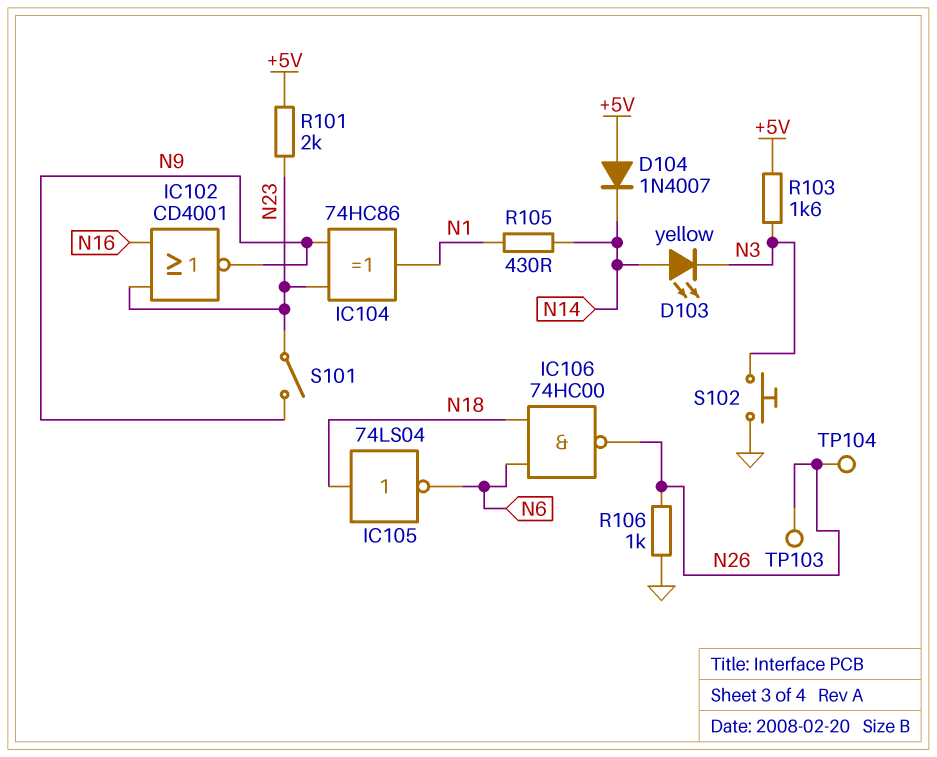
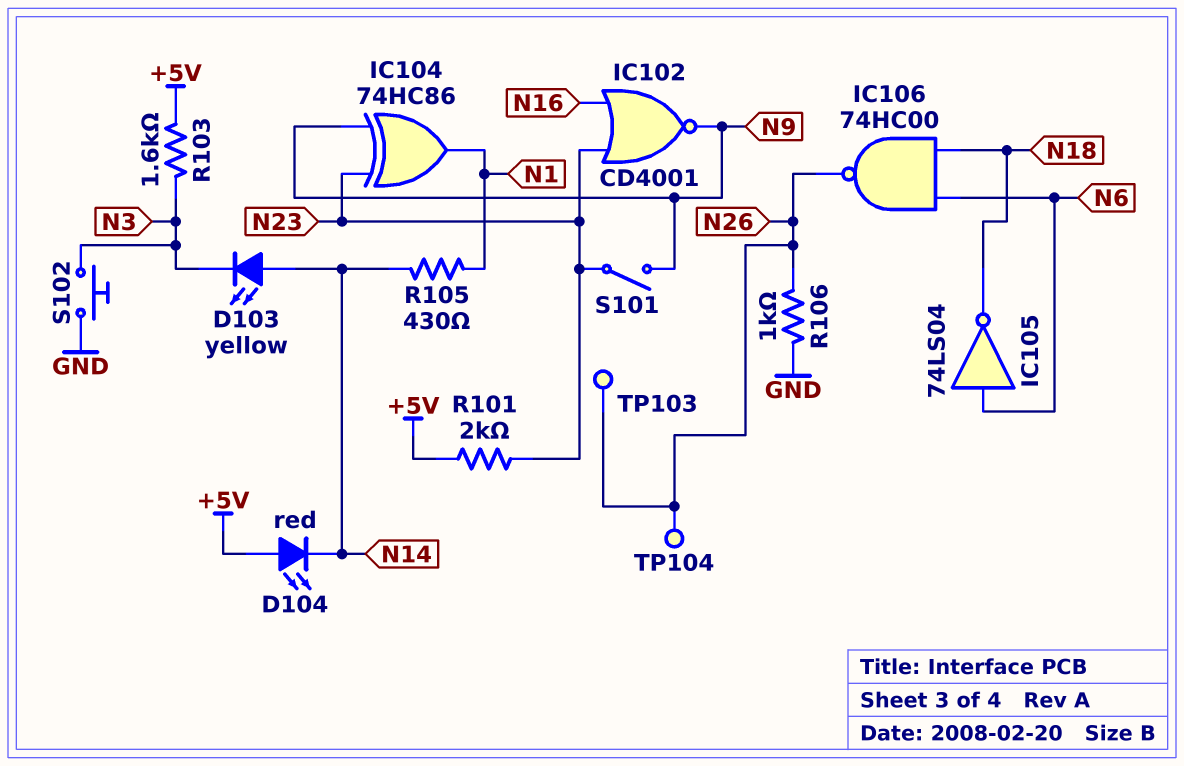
D104: diode 1N4007 (A +5V, K N14) -> LED red (A +5V, K N14)
IC105: NOT 74LS04 (in N18, out N6) -> NOT 74LS04 (in N6, out N18)

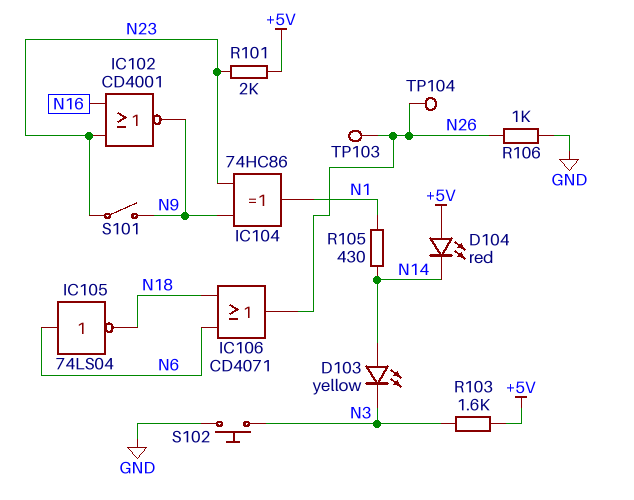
IC106: NAND 74HC00 (in N6, in N18, out N26) -> OR CD4071 (in N6, in N18, out N26)

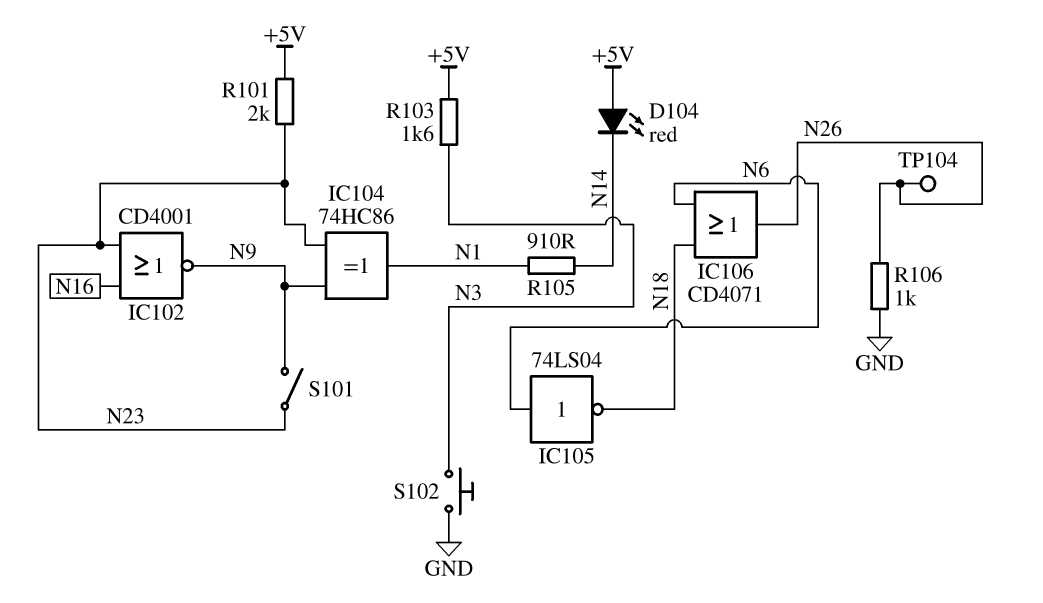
D103: LED yellow (A N14, K N3) -> none
R105: 430 (N1, N14) -> 910 (N1, N14)
TP103: test point (N26) -> none

